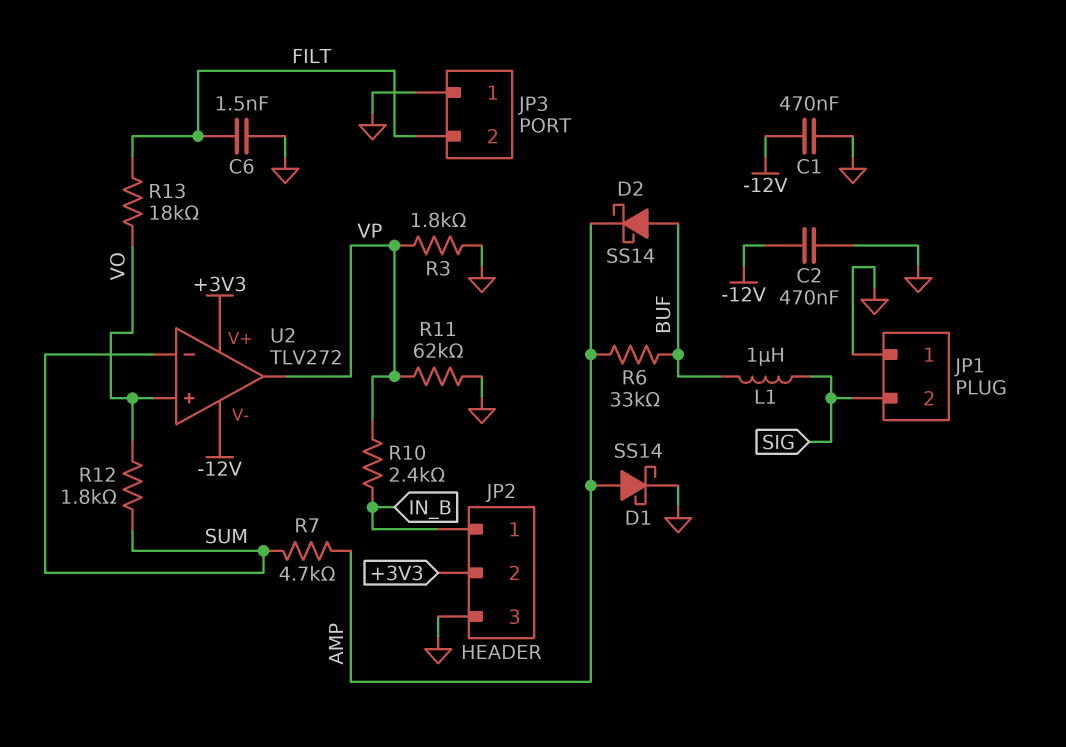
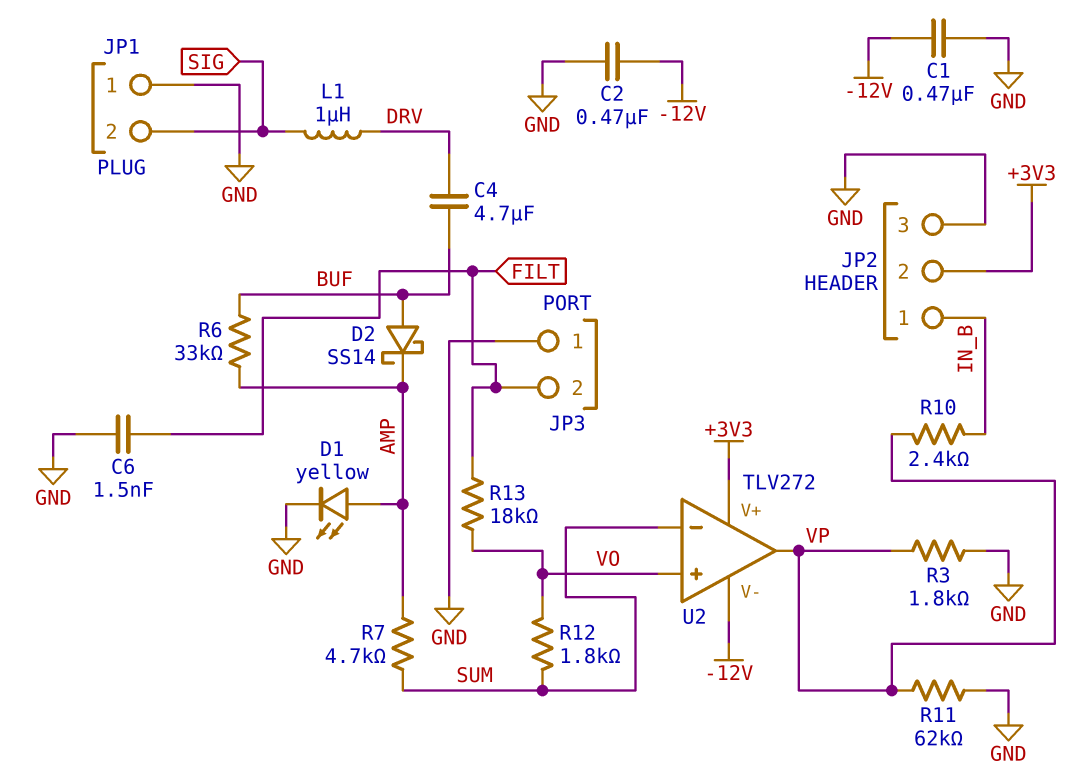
C4: none -> 4.7uF (BUF, DRV)
D1: schottky SS14 (A AMP, K GND) -> LED yellow (A AMP, K GND)
L1: 1uH (BUF, SIG) -> 1uH (DRV, SIG)

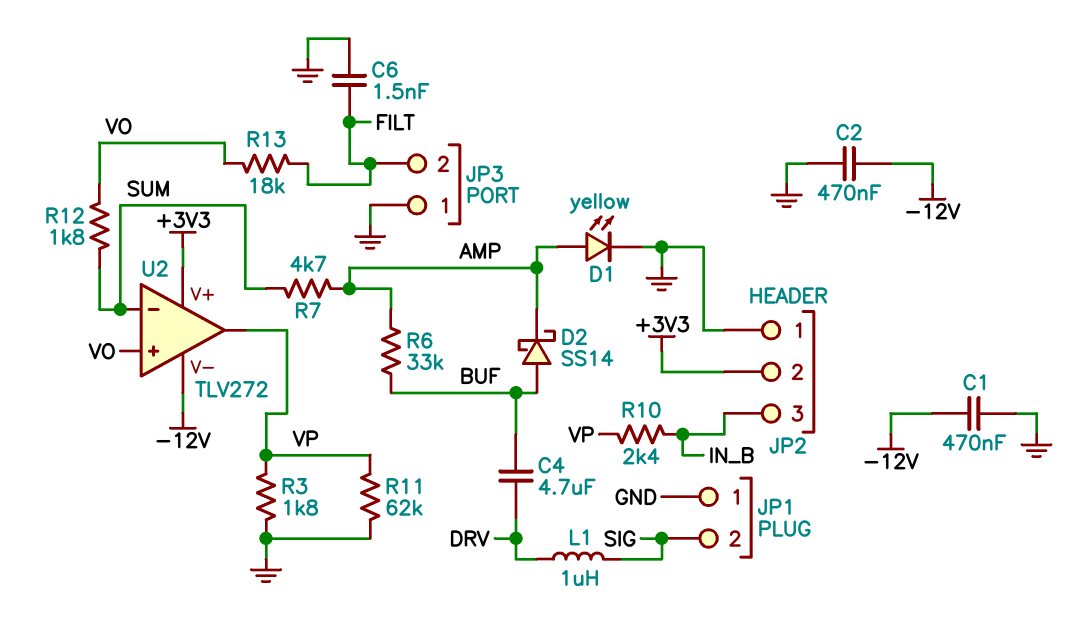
JP2 pin 1: IN_B -> GND
JP2 pin 3: GND -> IN_B

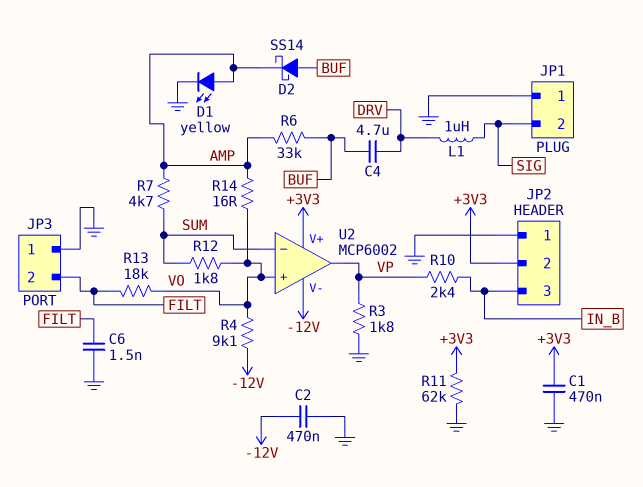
C1: 470nF (-12V, GND) -> 470nF (+3V3, GND)
R4: none -> 9.1k (-12V, VO)
R11: 62k (GND, VP) -> 62k (+3V3, GND)
R14: none -> 16 (AMP, VO)
U2: TLV272 -> MCP6002

